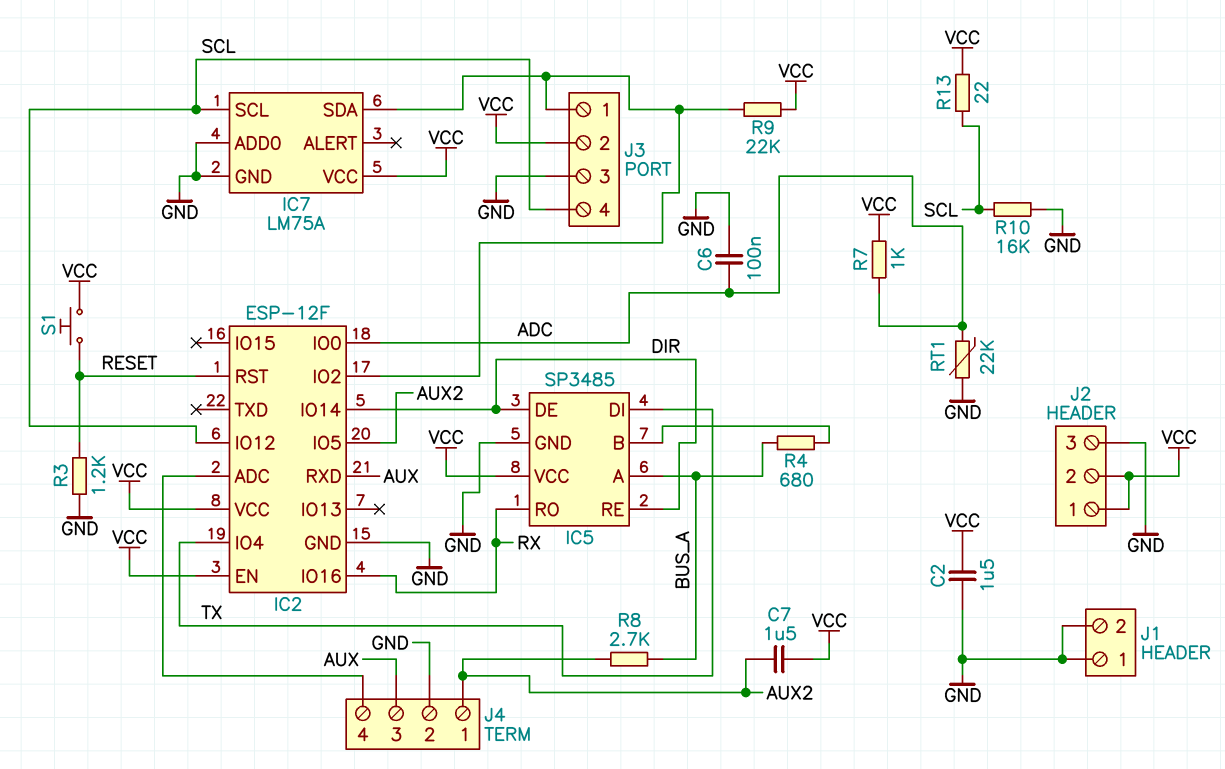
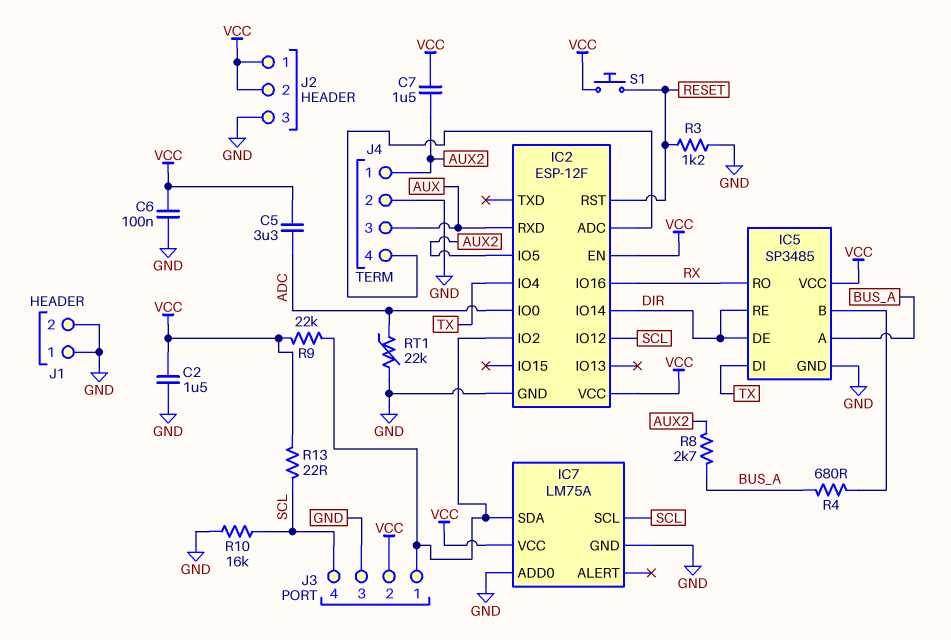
C5: none -> 3.3uF (ADC, VCC)
C6: 100nF (ADC, GND) -> 100nF (GND, VCC)
R7: 1k (ADC, VCC) -> none

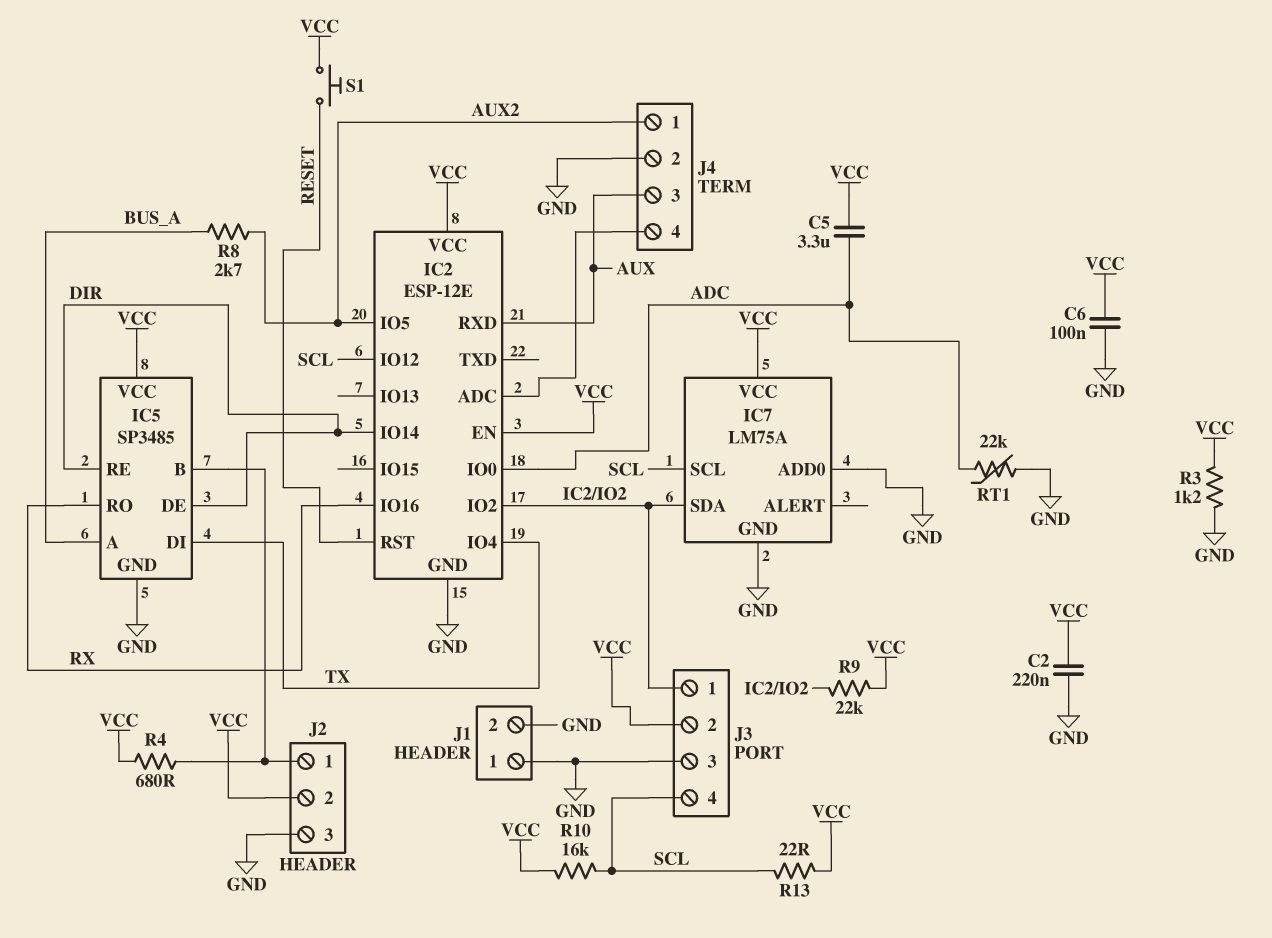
C2: 1.5uF (GND, VCC) -> 220nF (GND, VCC)
C7: 1.5uF (AUX2, VCC) -> none
IC2: ESP-12F -> ESP-12E
J2 pin 1: VCC -> IC5/B
R3: 1.2k (GND, RESET) -> 1.2k (GND, VCC)
R4: 680 (BUS_A, IC5/B) -> 680 (IC5/B, VCC)
R10: 16k (GND, SCL) -> 16k (SCL, VCC)

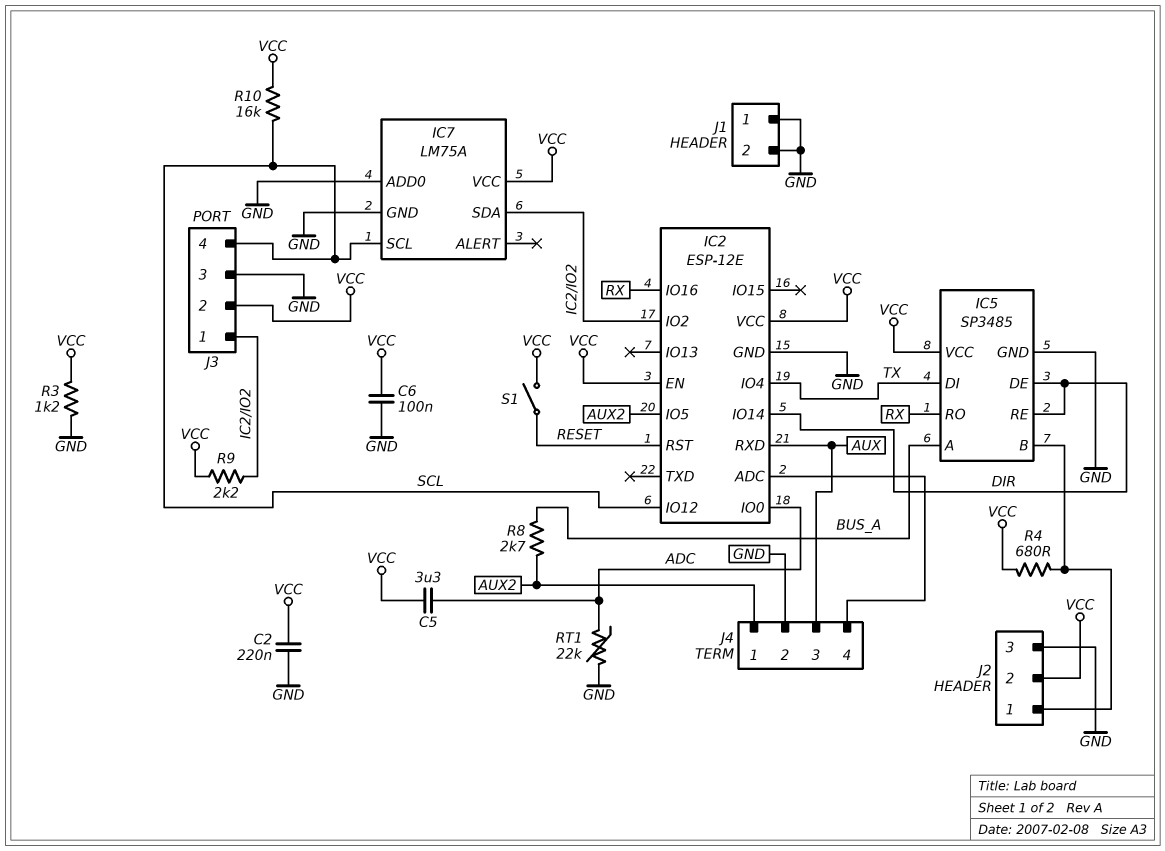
R9: 22k (IC2/IO2, VCC) -> 2.2k (IC2/IO2, VCC)
R13: 22 (SCL, VCC) -> none
S1: button (RESET, VCC) -> switch (RESET, VCC)

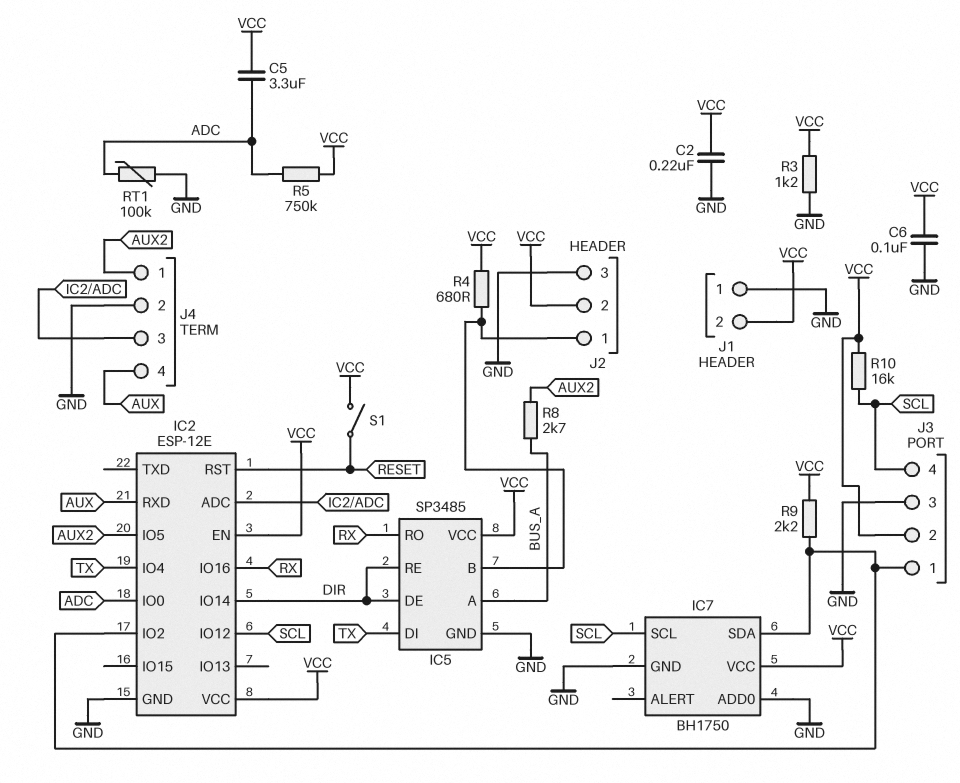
IC7: LM75A -> BH1750
J1 pin 2: GND -> VCC
J4 pin 3: AUX -> IC2/ADC
J4 pin 4: IC2/ADC -> AUX
R5: none -> 750k (ADC, VCC)
RT1: 22k (ADC, GND) -> 100k (ADC, GND)

